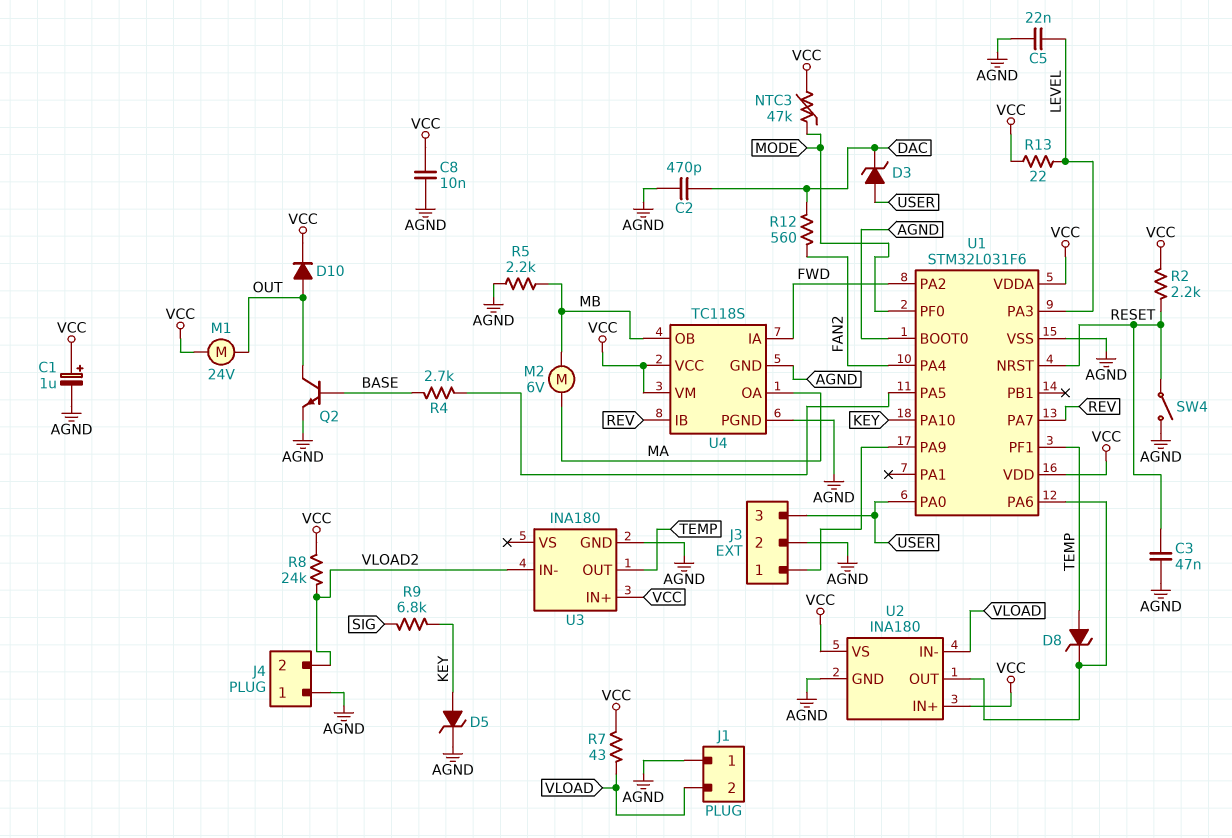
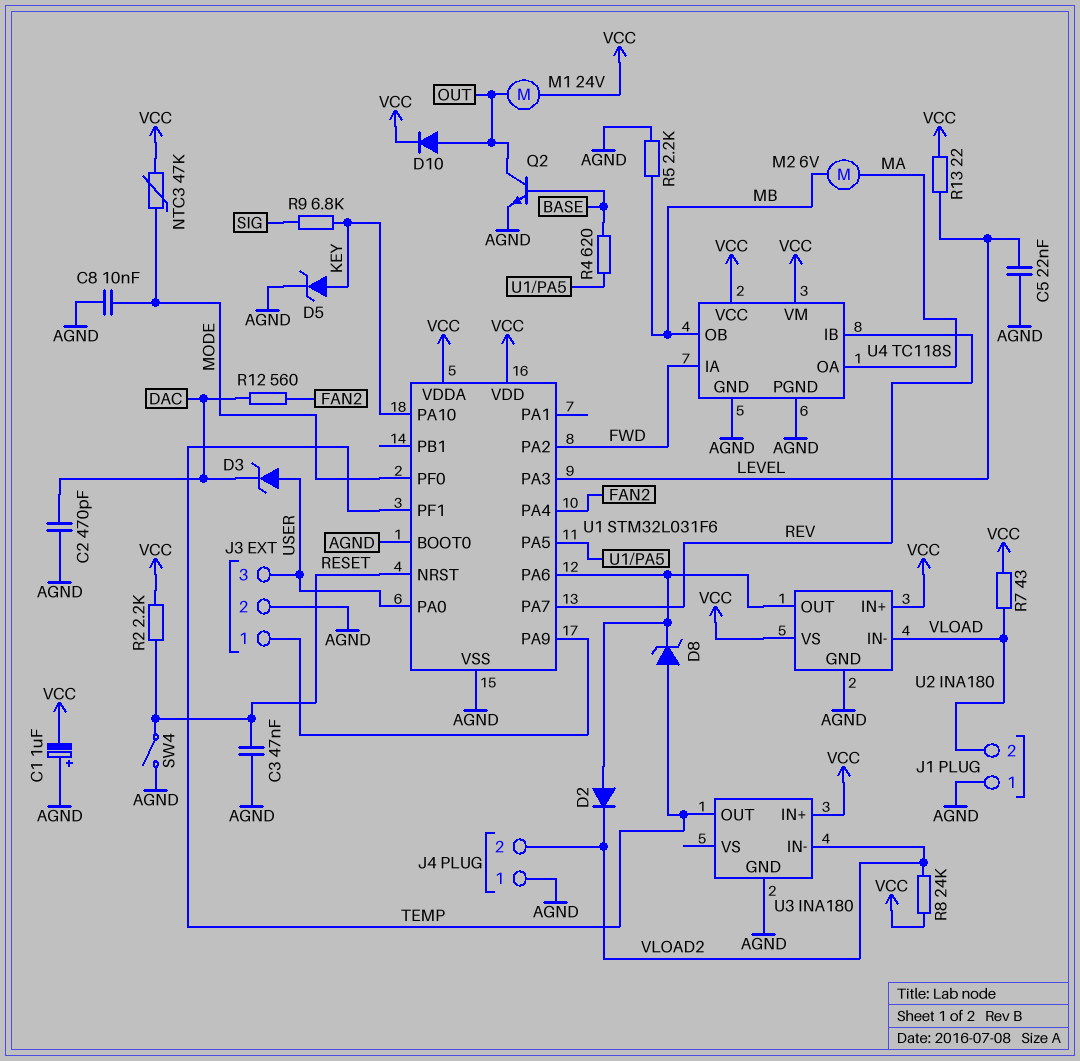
C1: 1uF (plus VCC, minus AGND) -> 1uF (plus AGND, minus VCC)
C8: 10nF (AGND, VCC) -> 10nF (AGND, MODE)
D2: none -> diode (A U1/PA6, K VLOAD2)
R4: 2.7k (BASE, U1/PA5) -> 620 (BASE, U1/PA5)

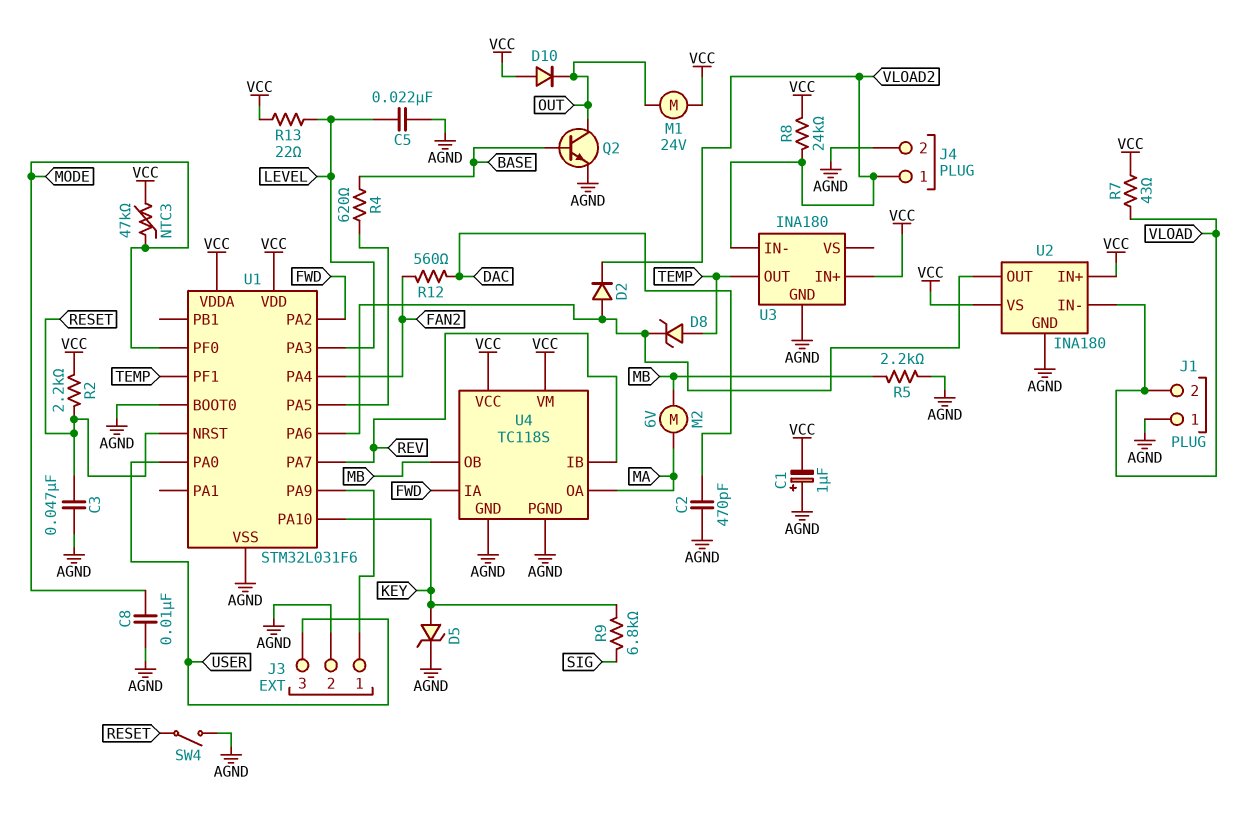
D3: zener (A USER, K DAC) -> none
D10: diode (A OUT, K VCC) -> diode (A VCC, K OUT)
J4 pin 1: AGND -> VLOAD2
J4 pin 2: VLOAD2 -> AGND

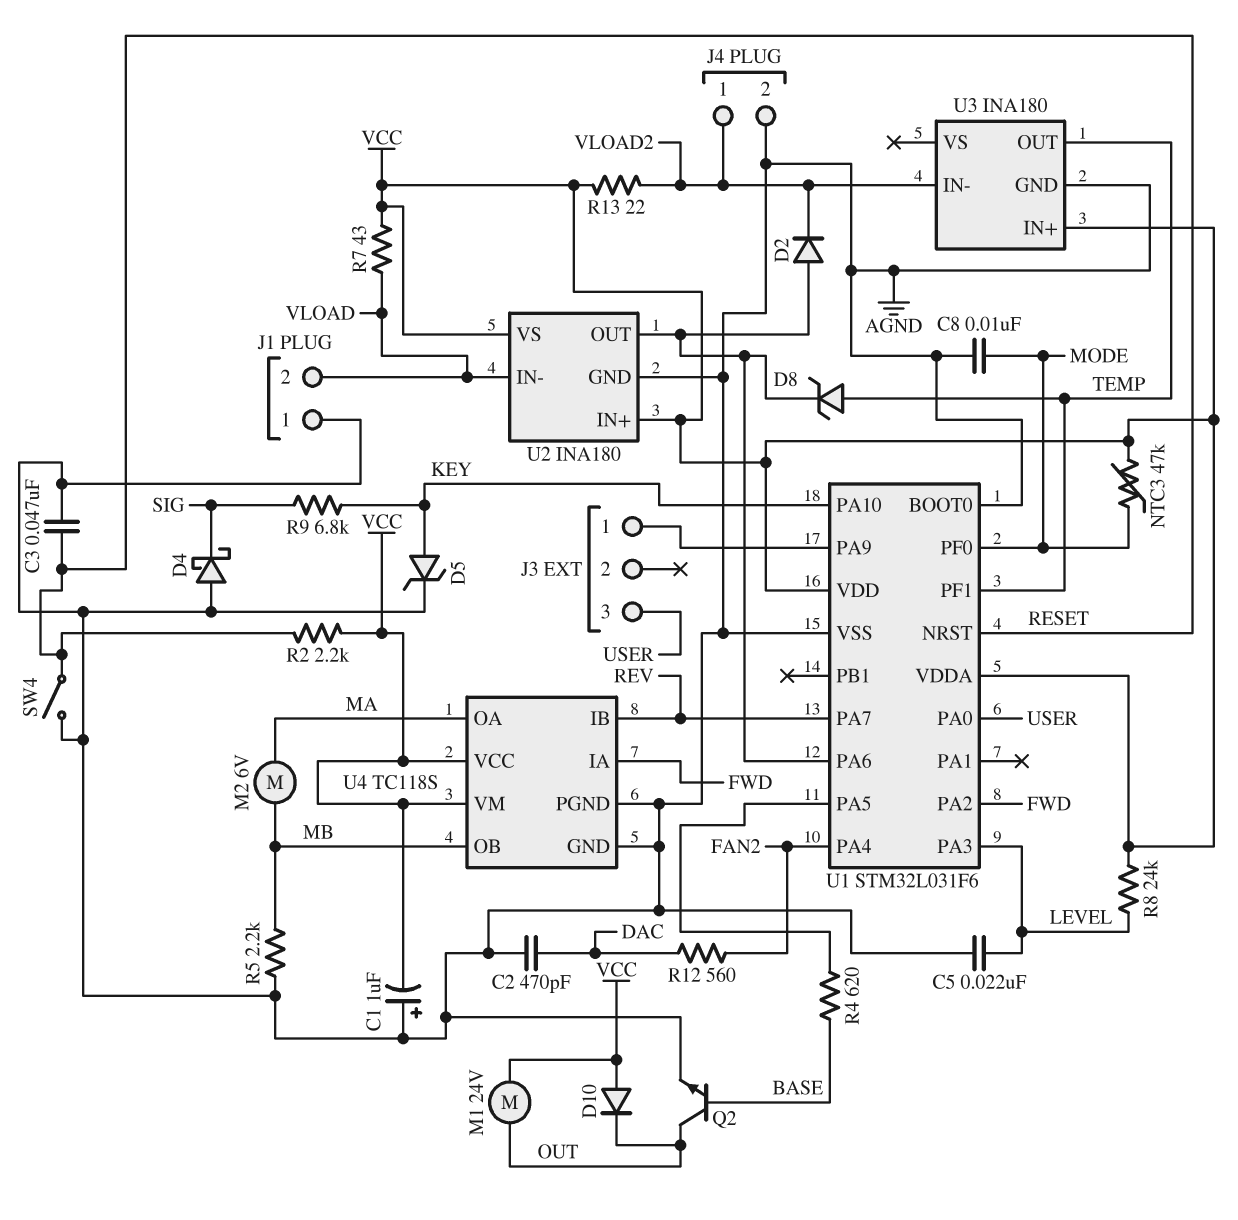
D4: none -> schottky (A AGND, K SIG)
J3 pin 2: AGND -> none
R8: 24k (VCC, VLOAD2) -> 24k (LEVEL, VCC)
R13: 22 (LEVEL, VCC) -> 22 (VCC, VLOAD2)

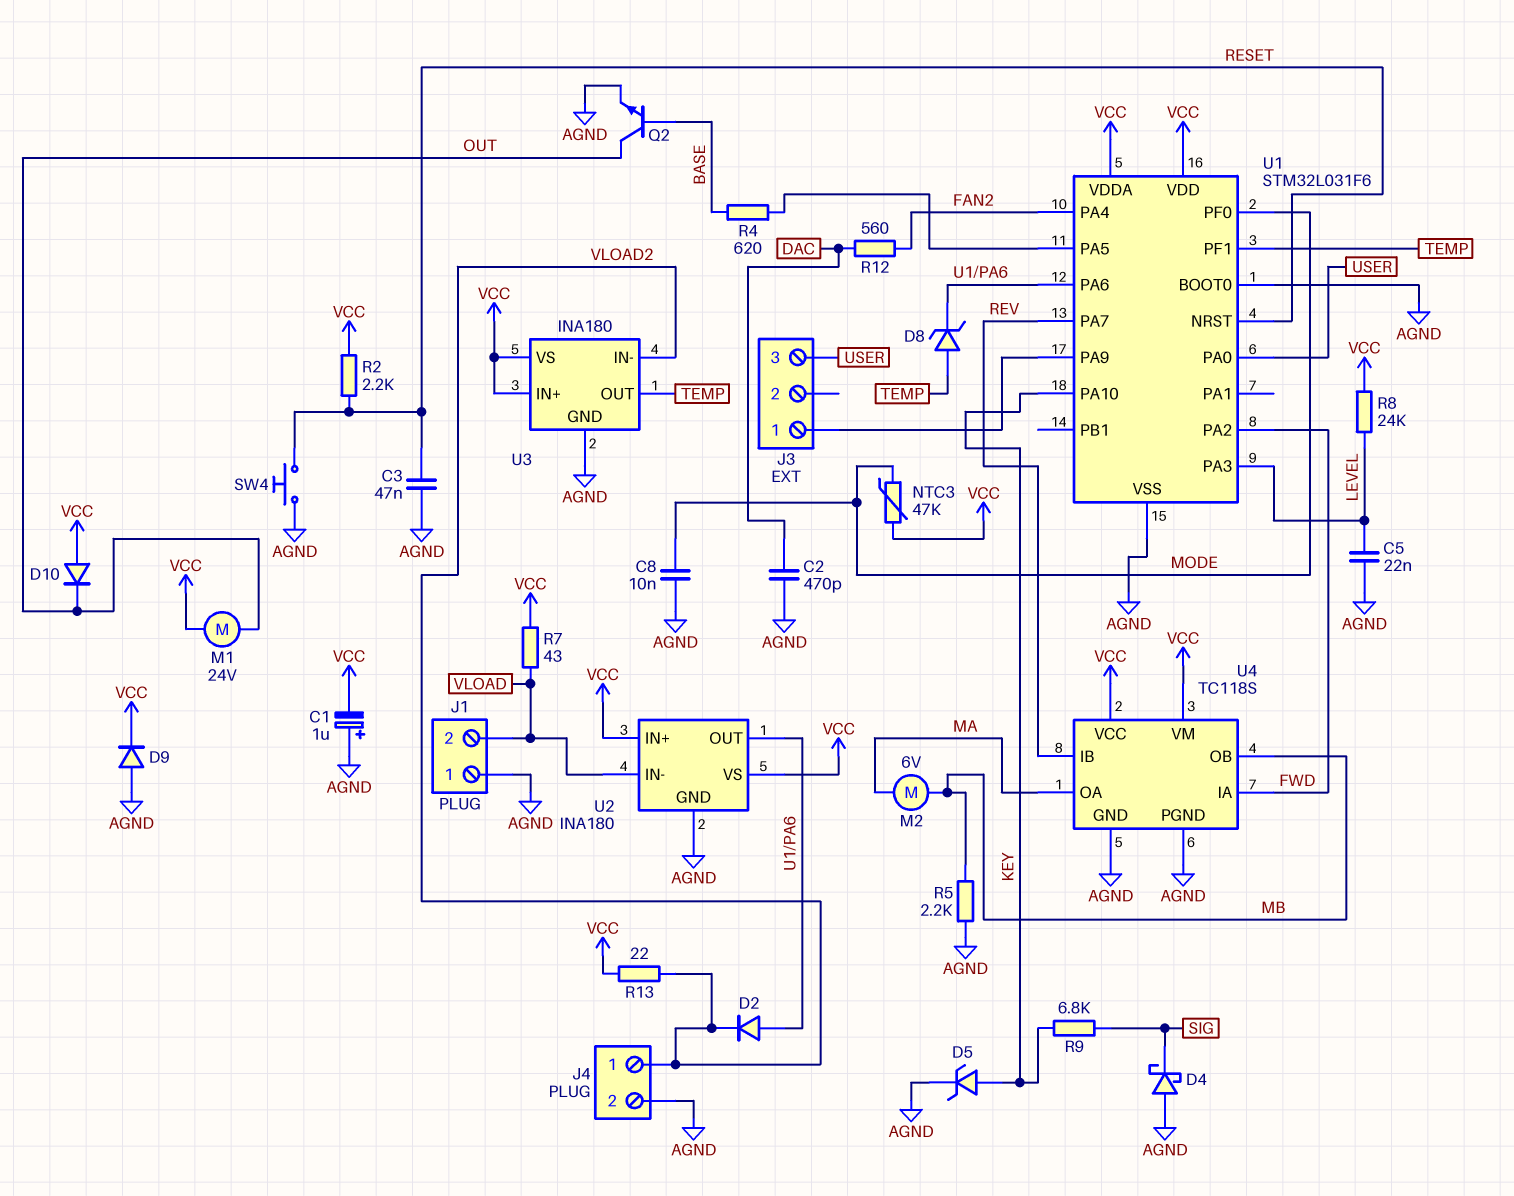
D9: none -> diode (A AGND, K VCC)
SW4: switch (AGND, RESET) -> button (AGND, RESET)
U3 pin VS: none -> VCC

